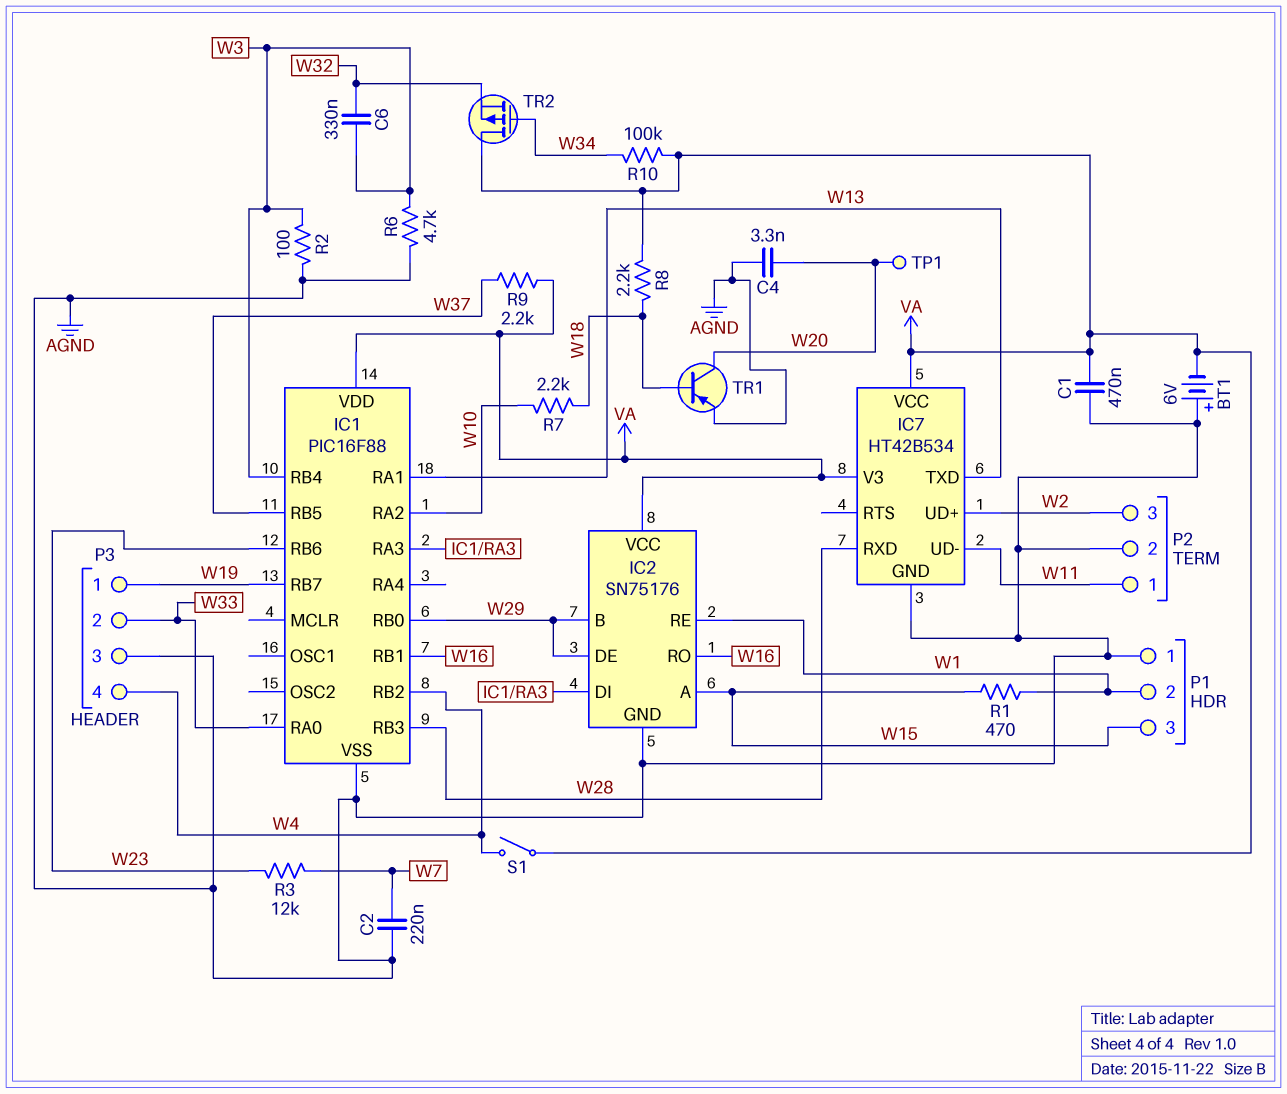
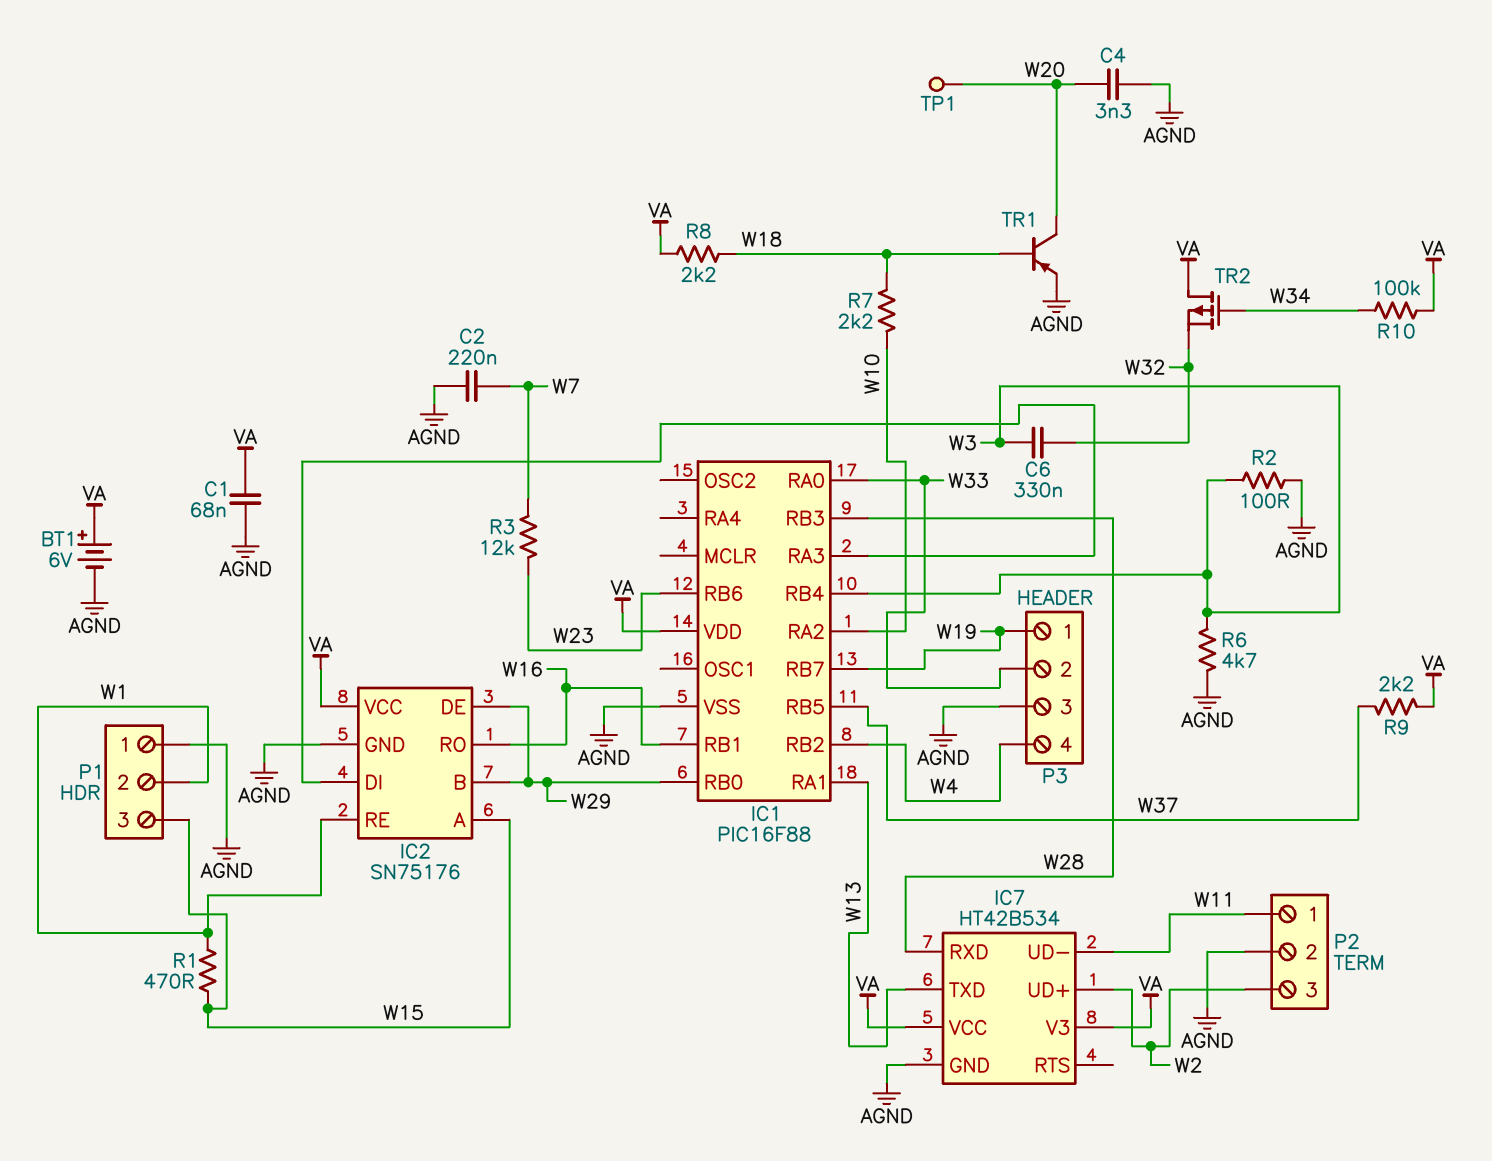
BT1: 6V (plus AGND, minus VA) -> 6V (plus VA, minus AGND)
C1: 470nF (AGND, VA) -> 68nF (AGND, VA)
S1: switch (VA, W4) -> none

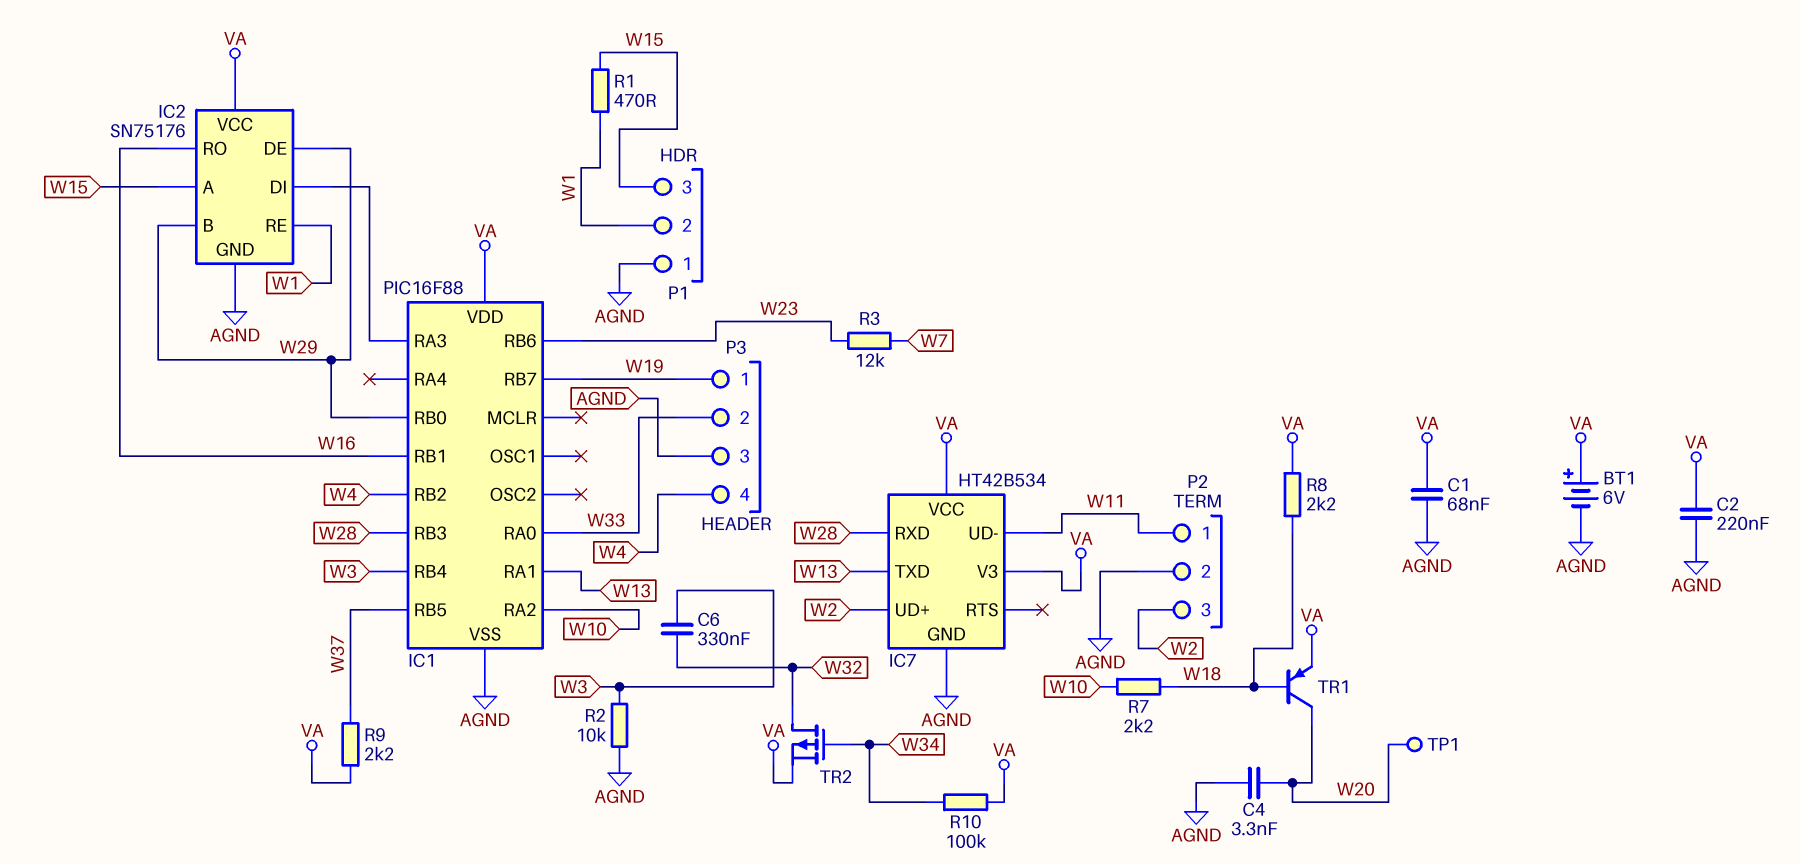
C2: 220nF (AGND, W7) -> 220nF (AGND, VA)
R2: 100 (AGND, W3) -> 10k (AGND, W3)
R6: 4.7k (AGND, W3) -> none
TR1: PNP (B W18, C W20, E AGND) -> PNP (B W18, C W20, E VA)
TR2: PMOS (G W34, D VA, S W32) -> PMOS (G W34, D W32, S VA)

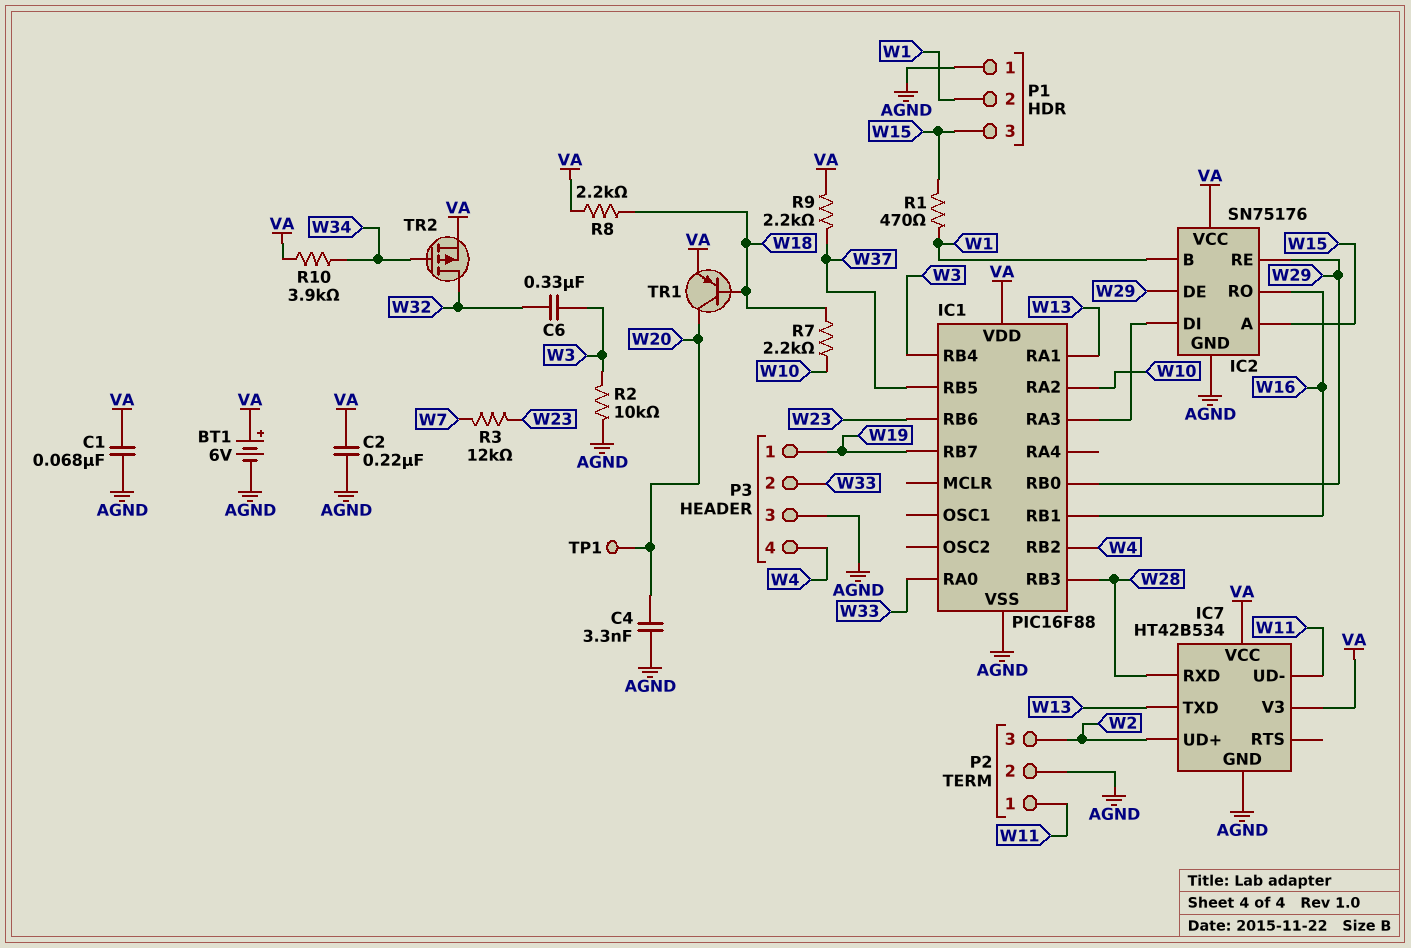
IC2 pin B: W29 -> W1
IC2 pin RE: W1 -> W29
R10: 100k (VA, W34) -> 3.9k (VA, W34)

